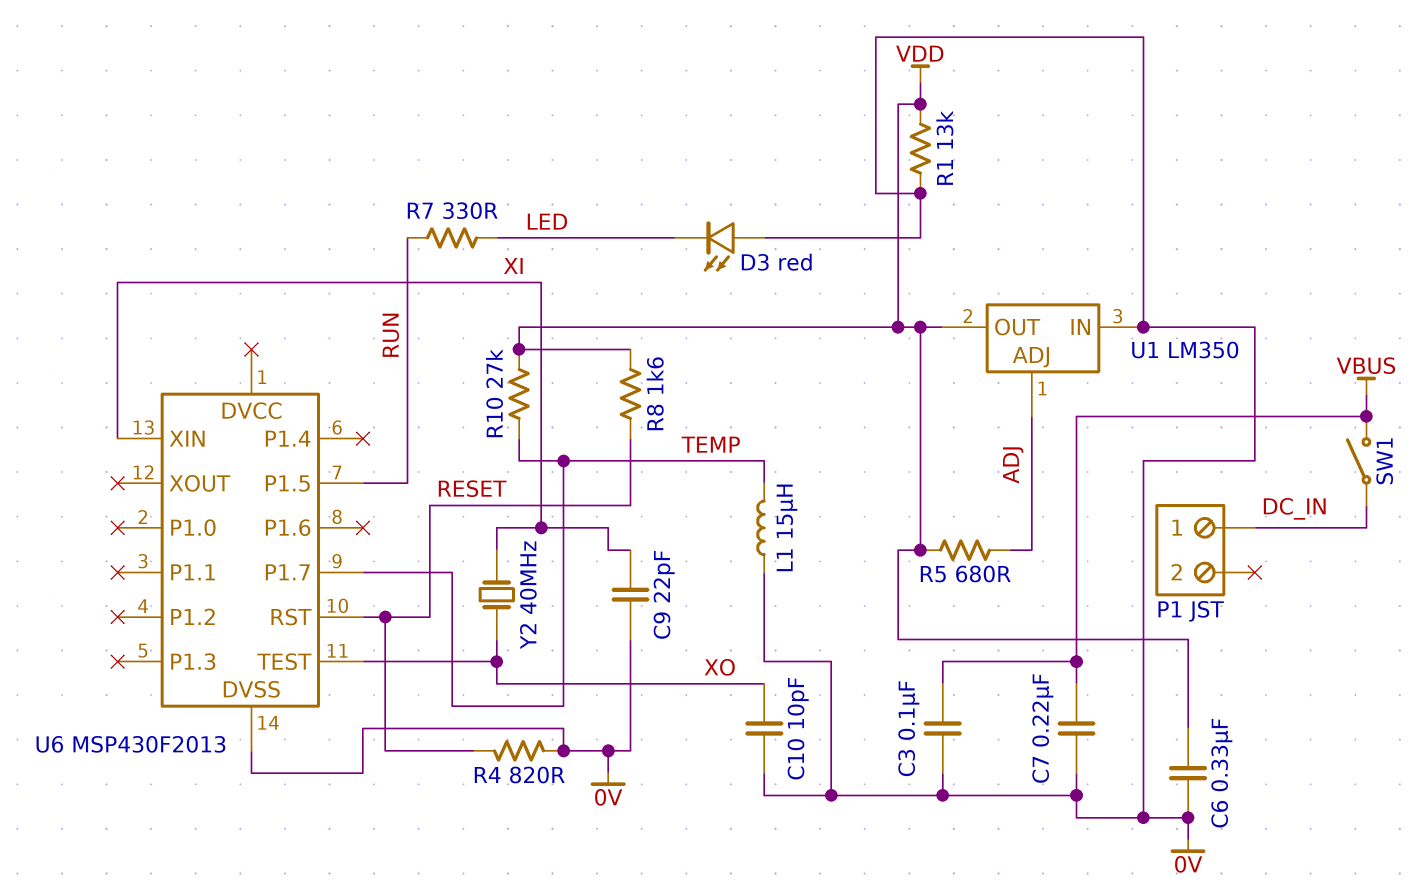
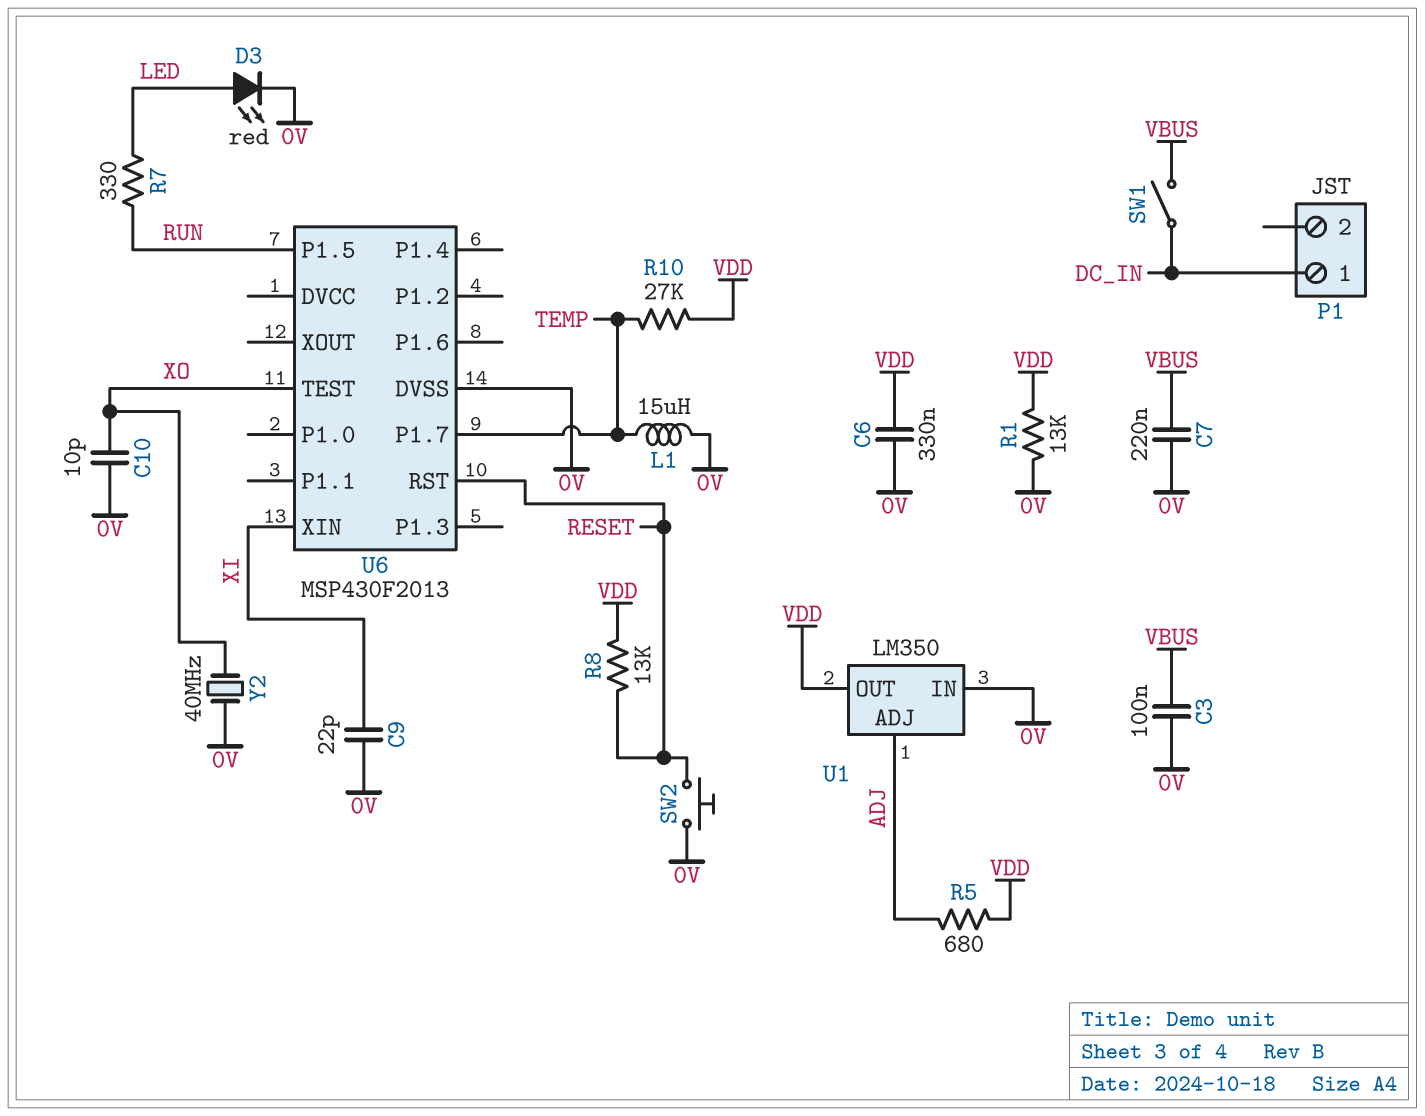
D3: LED red (A 0V, K LED) -> LED red (A LED, K 0V)
R4: 820 (0V, RESET) -> none
R8: 1.6k (RESET, VDD) -> 13k (RESET, VDD)
SW2: none -> button (0V, RESET)
Y2: 40MHz (XI, XO) -> 40MHz (0V, XO)

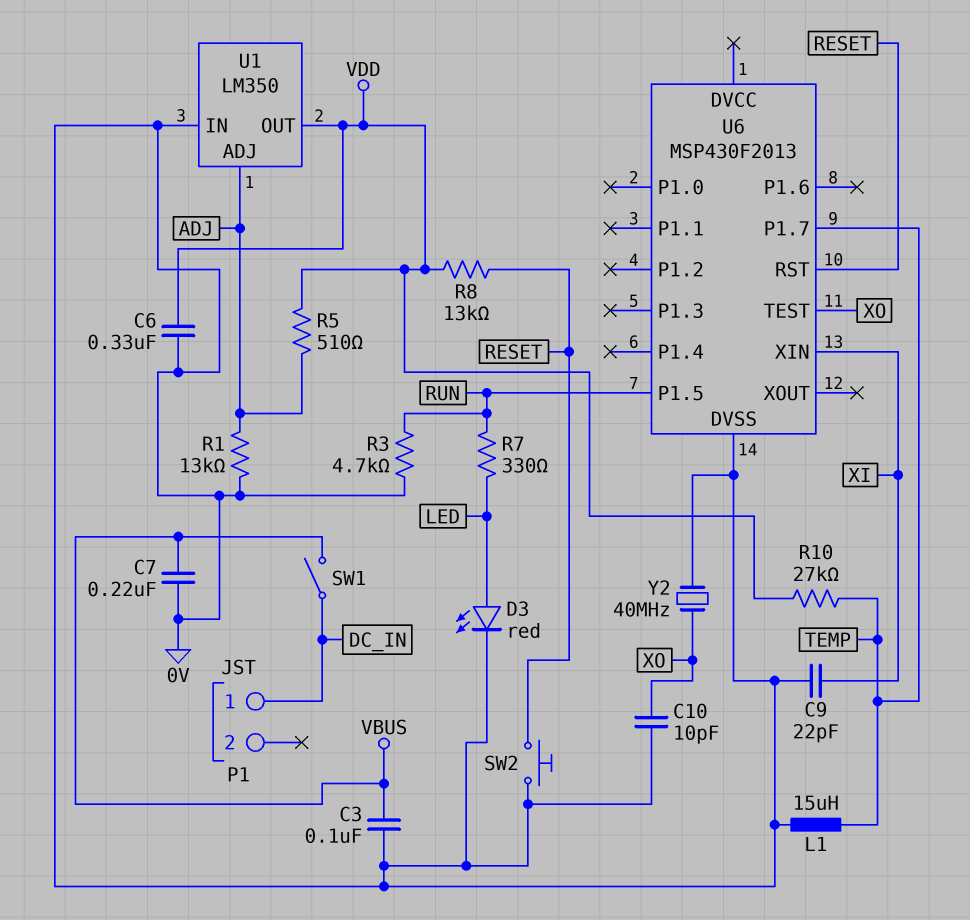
R1: 13k (0V, VDD) -> 13k (0V, ADJ)
R3: none -> 4.7k (0V, RUN)
R5: 680 (ADJ, VDD) -> 510 (ADJ, VDD)

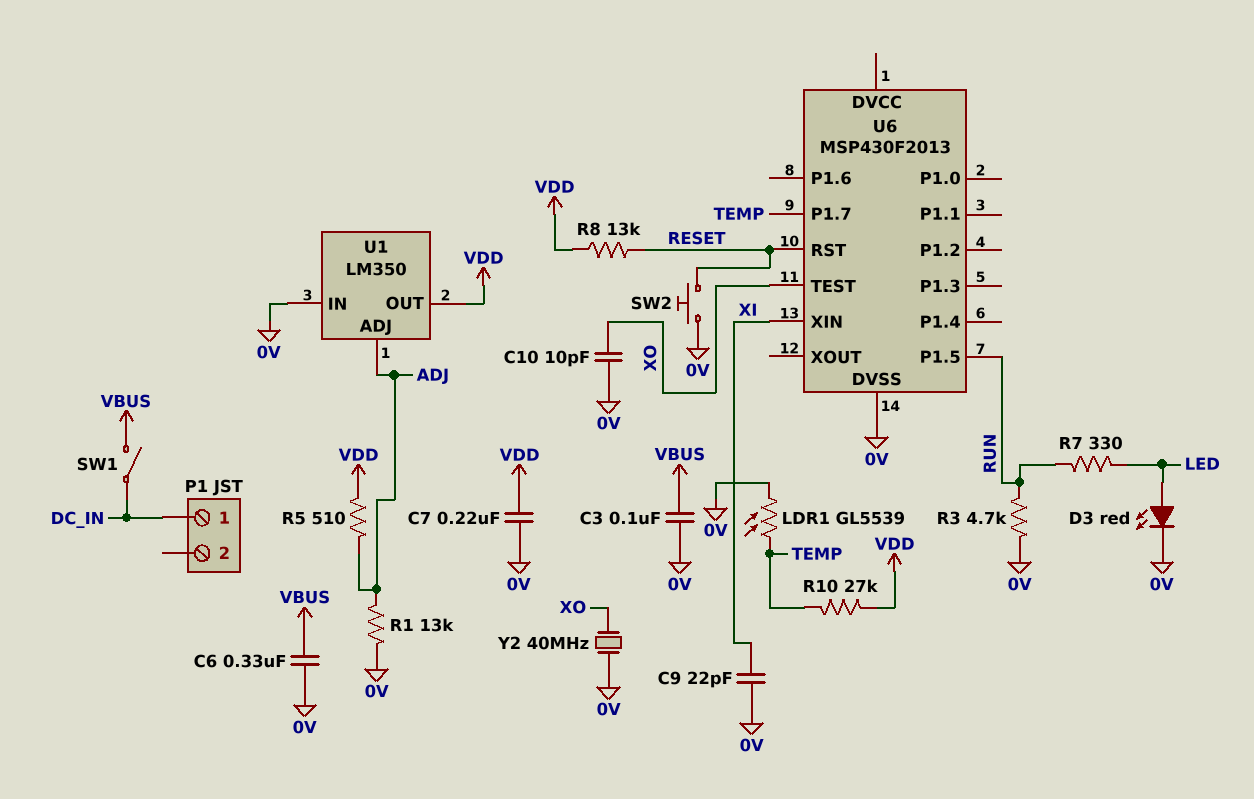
C6: 330nF (0V, VDD) -> 330nF (0V, VBUS)
C7: 220nF (0V, VBUS) -> 220nF (0V, VDD)
L1: 15uH (0V, TEMP) -> none
LDR1: none -> GL5539 (0V, TEMP)

